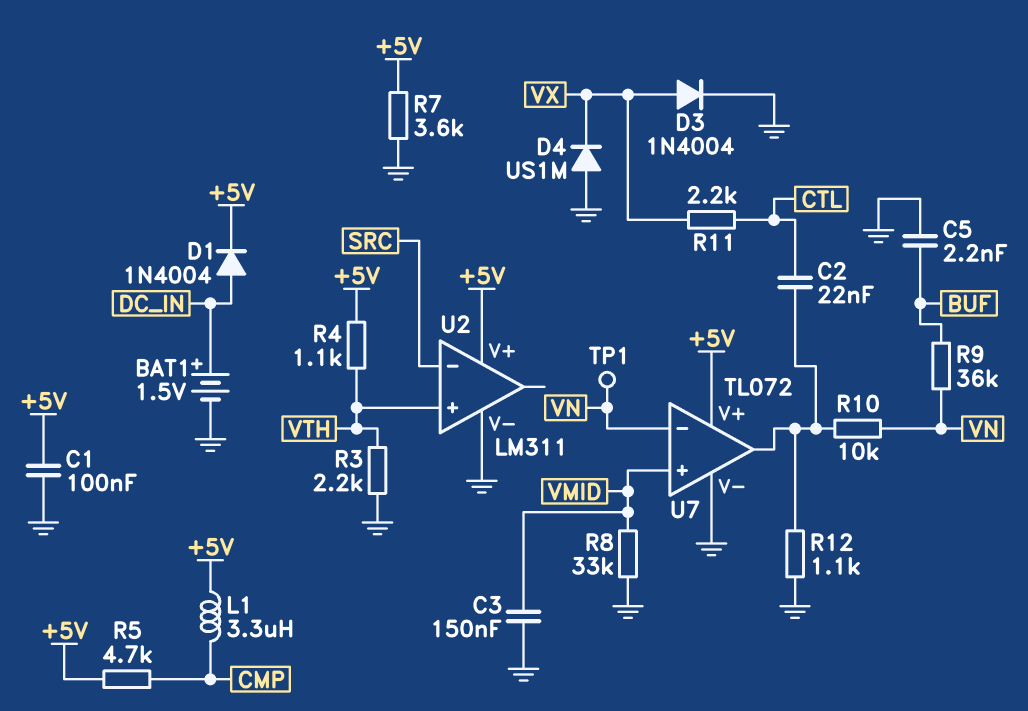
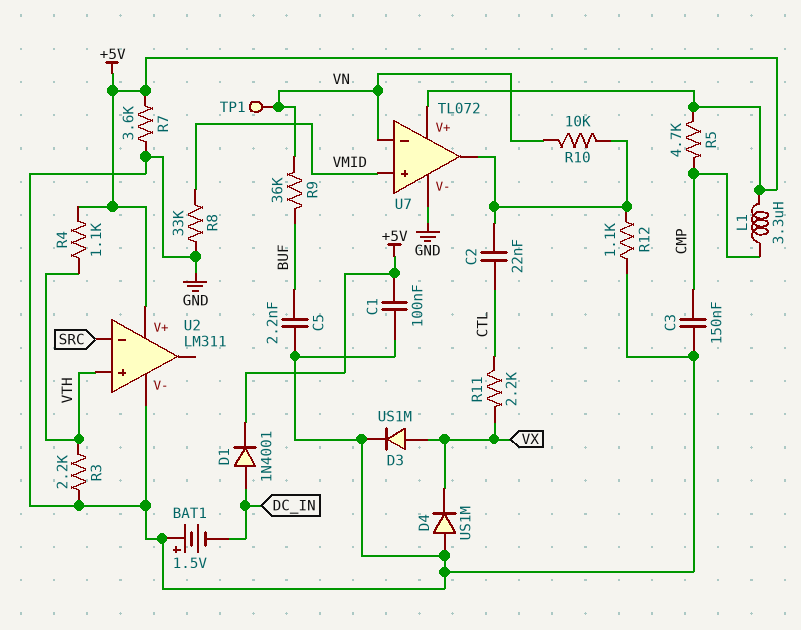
BAT1: 1.5V (plus DC_IN, minus GND) -> 1.5V (plus GND, minus DC_IN)
C3: 150nF (GND, VMID) -> 150nF (CMP, GND)
D1: diode 1N4004 (A DC_IN, K +5V) -> diode 1N4001 (A DC_IN, K +5V)
D3: diode 1N4004 (A VX, K GND) -> diode US1M (A VX, K GND)

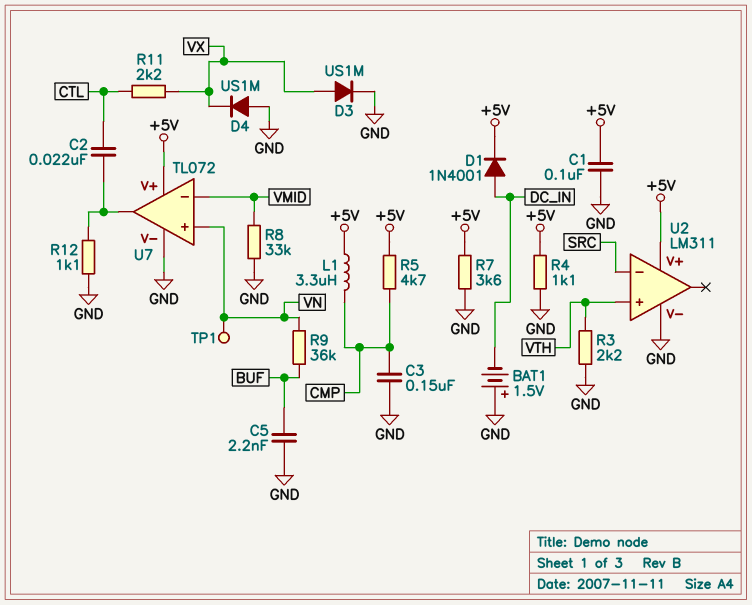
R4: 1.1k (+5V, VTH) -> 1.1k (+5V, GND)
R10: 10k (U7/out, VN) -> none
U7 pin in+: VMID -> VN
U7 pin in-: VN -> VMID

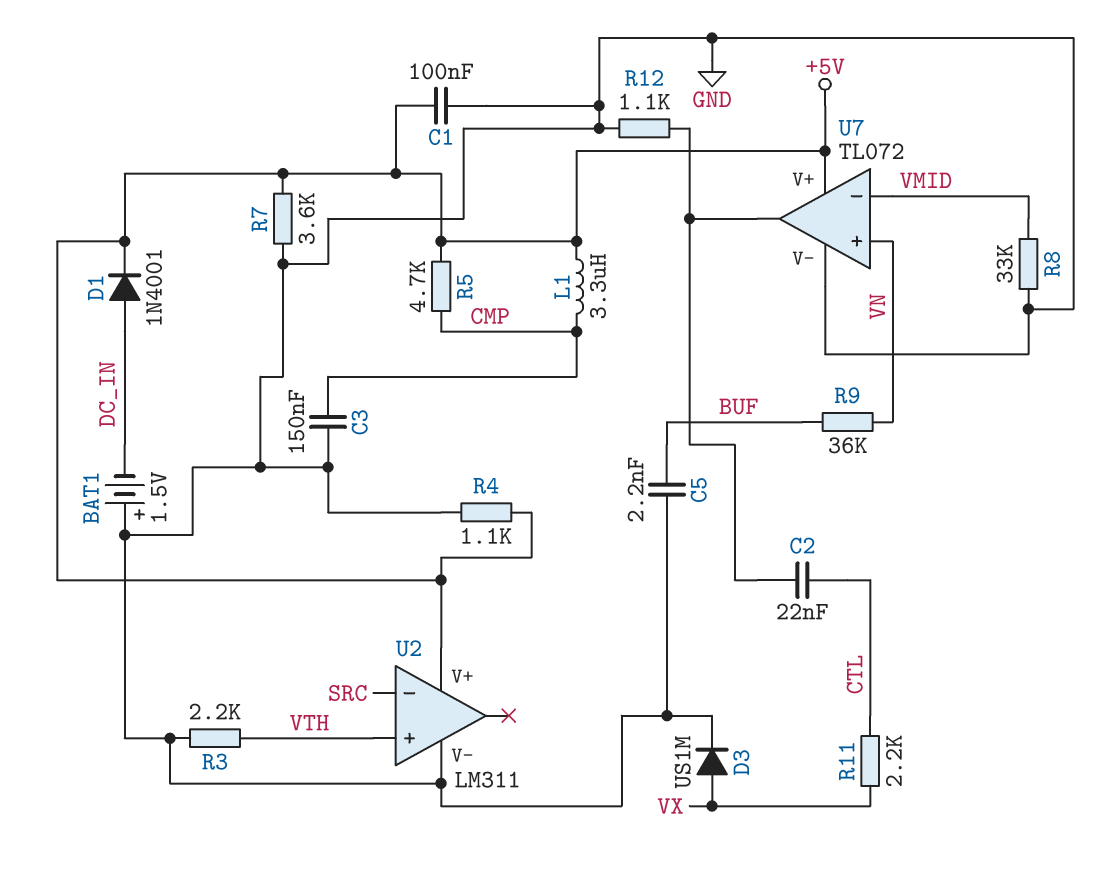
D4: diode US1M (A GND, K VX) -> none
TP1: test point (VN) -> none

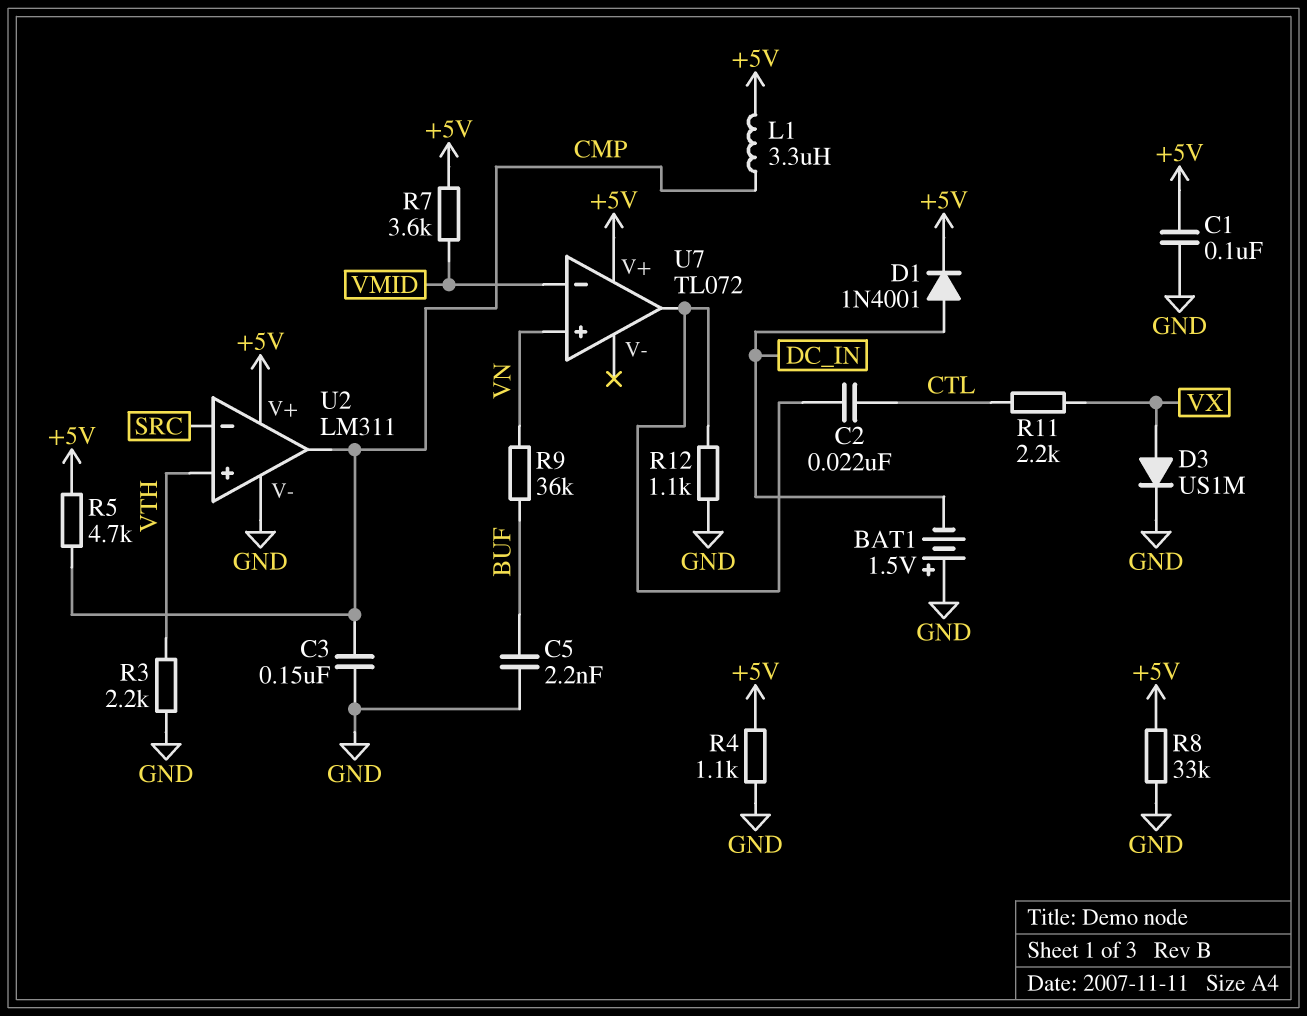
R7: 3.6k (+5V, GND) -> 3.6k (+5V, VMID)
R8: 33k (GND, VMID) -> 33k (+5V, GND)
U2 pin out: none -> CMP
U7 pin V-: GND -> none

